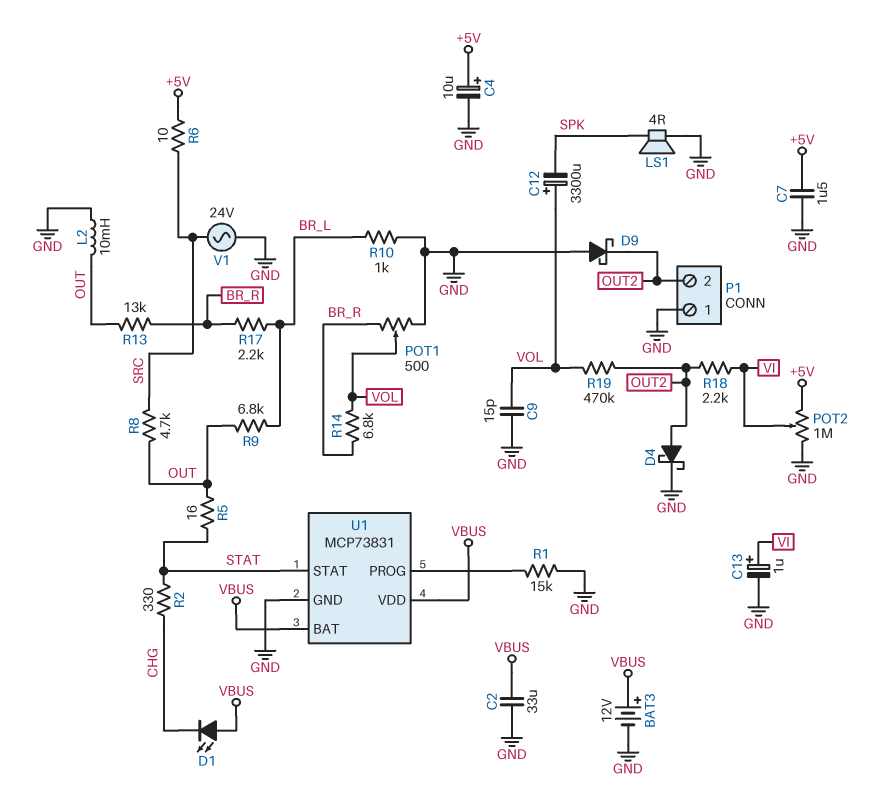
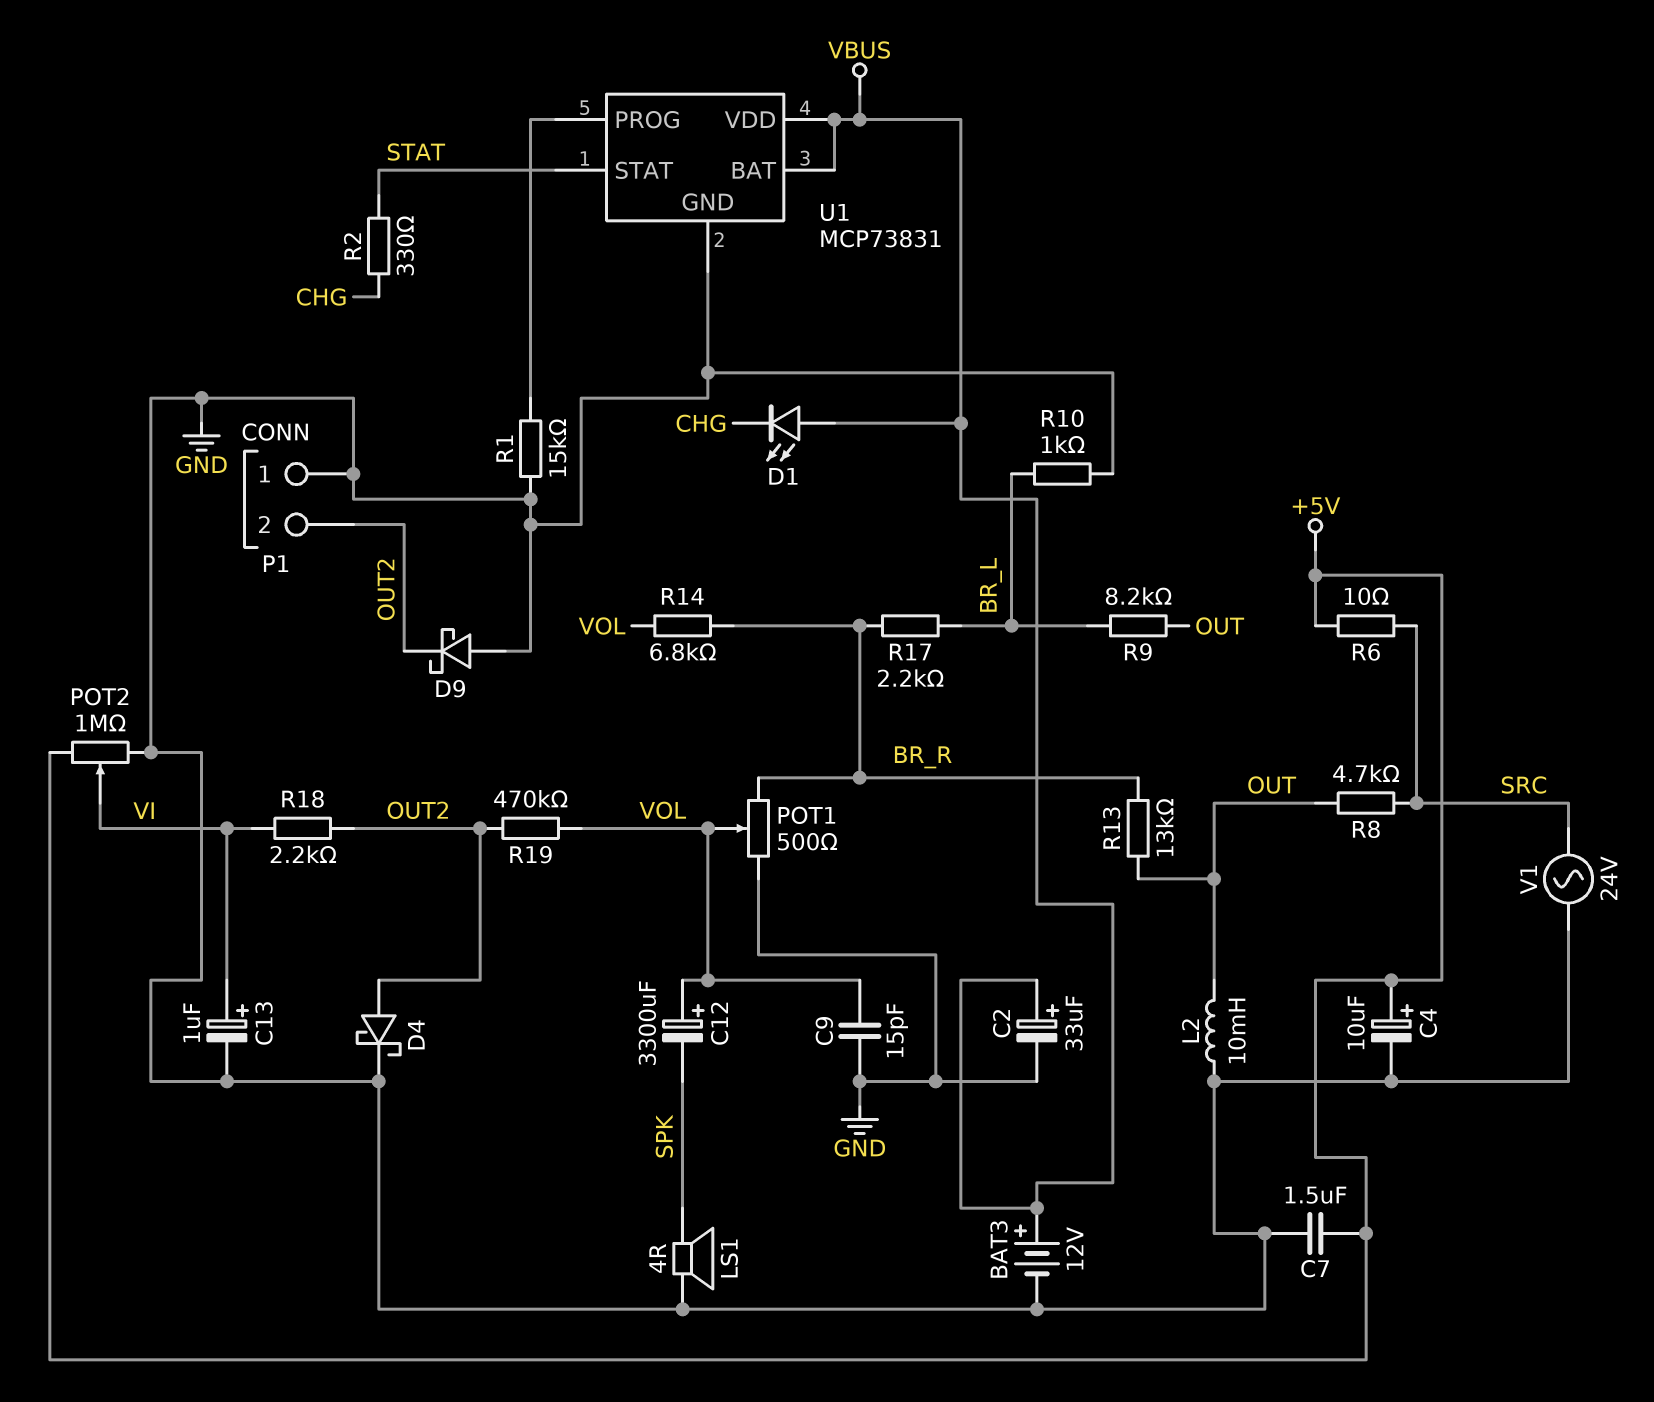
C2: 33uF (GND, VBUS) -> 33uF (plus VBUS, minus GND)
R5: 16 (OUT, STAT) -> none
R9: 6.8k (BR_L, OUT) -> 8.2k (BR_L, OUT)

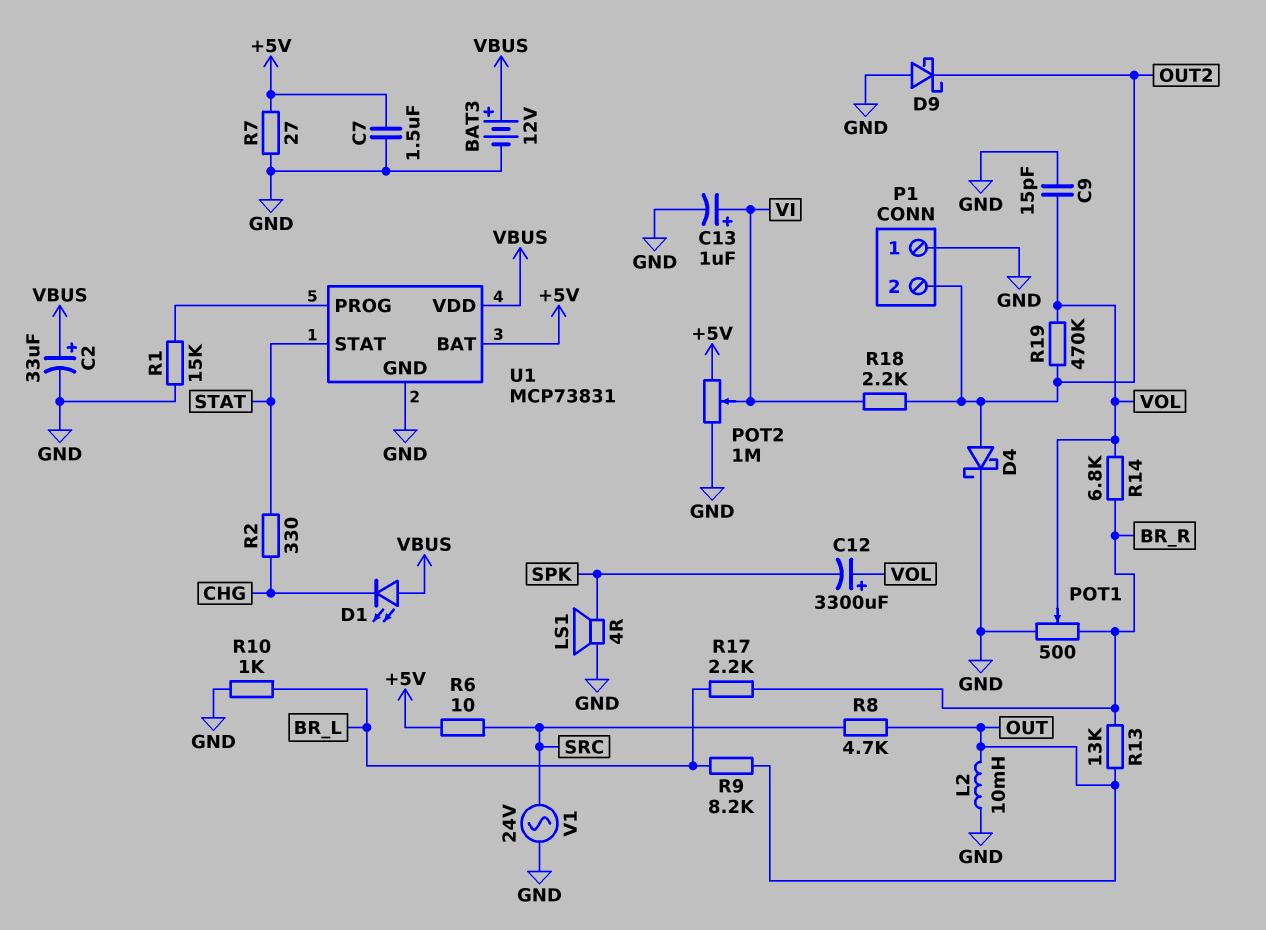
C4: 10uF (plus +5V, minus GND) -> none
R7: none -> 27 (+5V, GND)
U1 pin BAT: VBUS -> +5V

